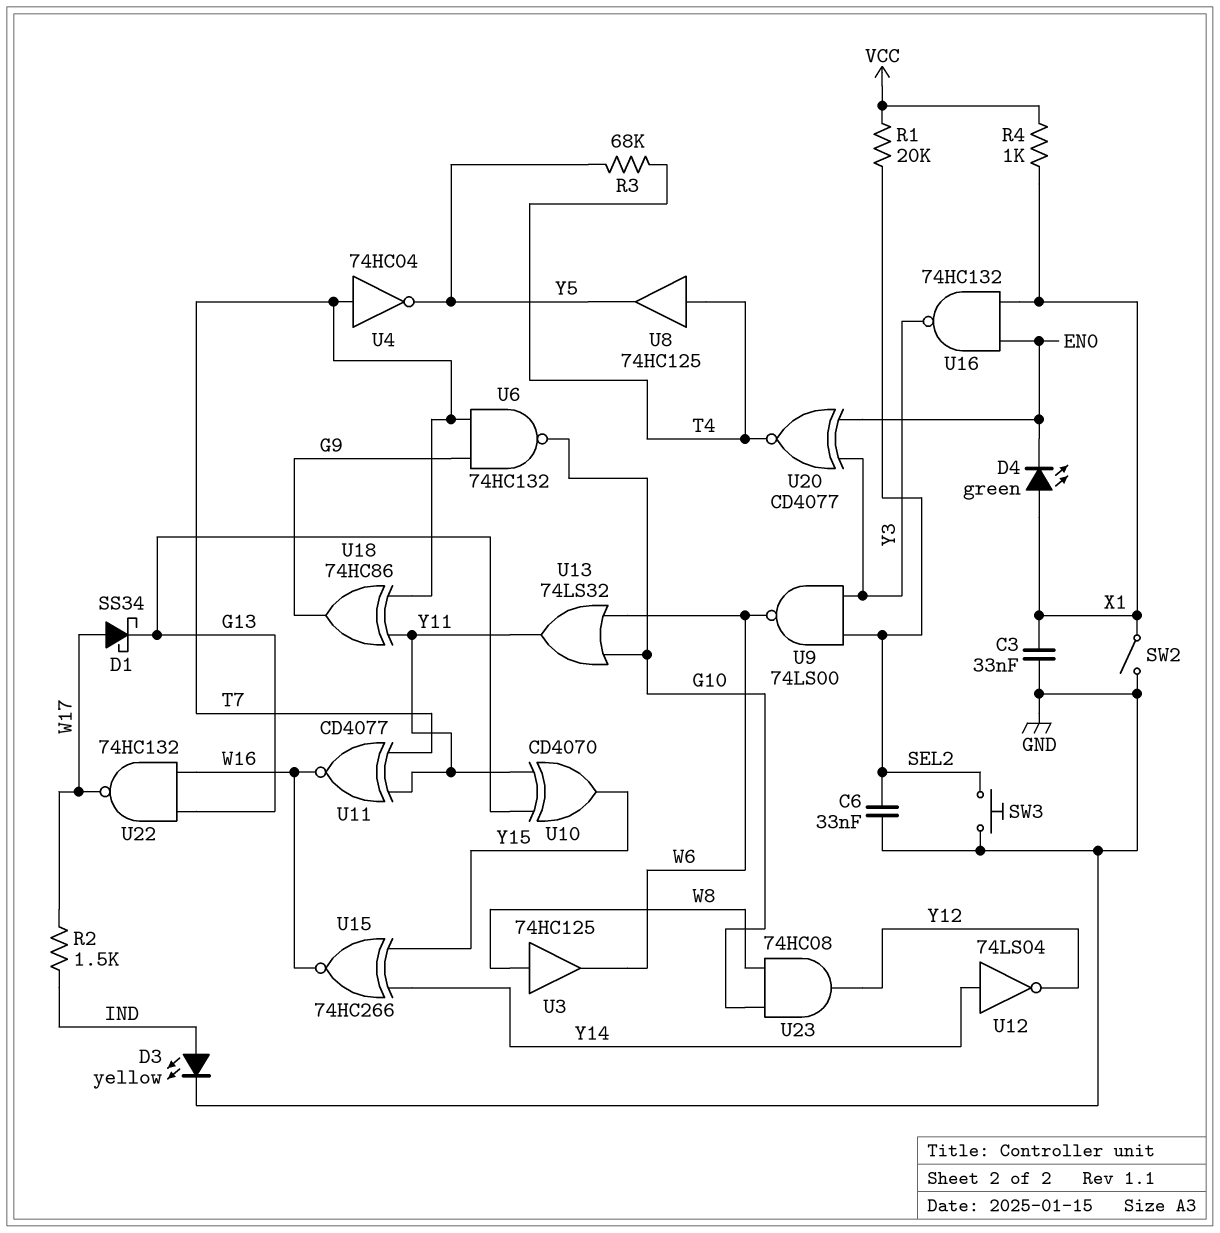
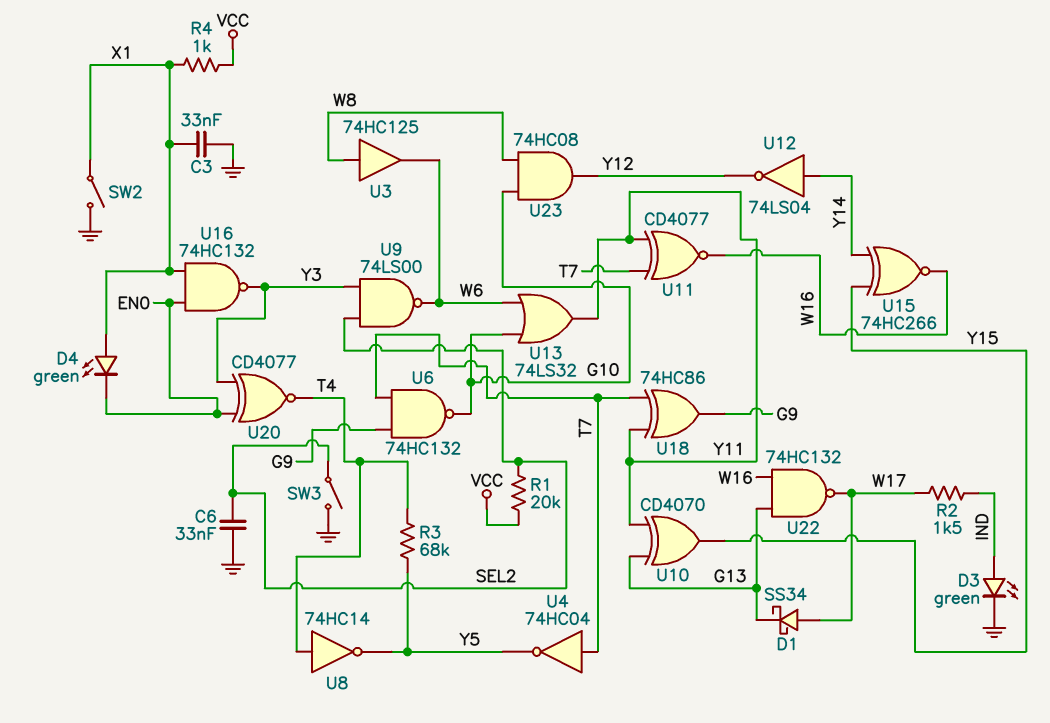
D3: LED yellow (A IND, K GND) -> LED green (A IND, K GND)
SW3: button (GND, SEL2) -> switch (GND, SEL2)
U8: buffer 74HC125 (in T4, out Y5) -> NOT 74HC14 (in T4, out Y5)

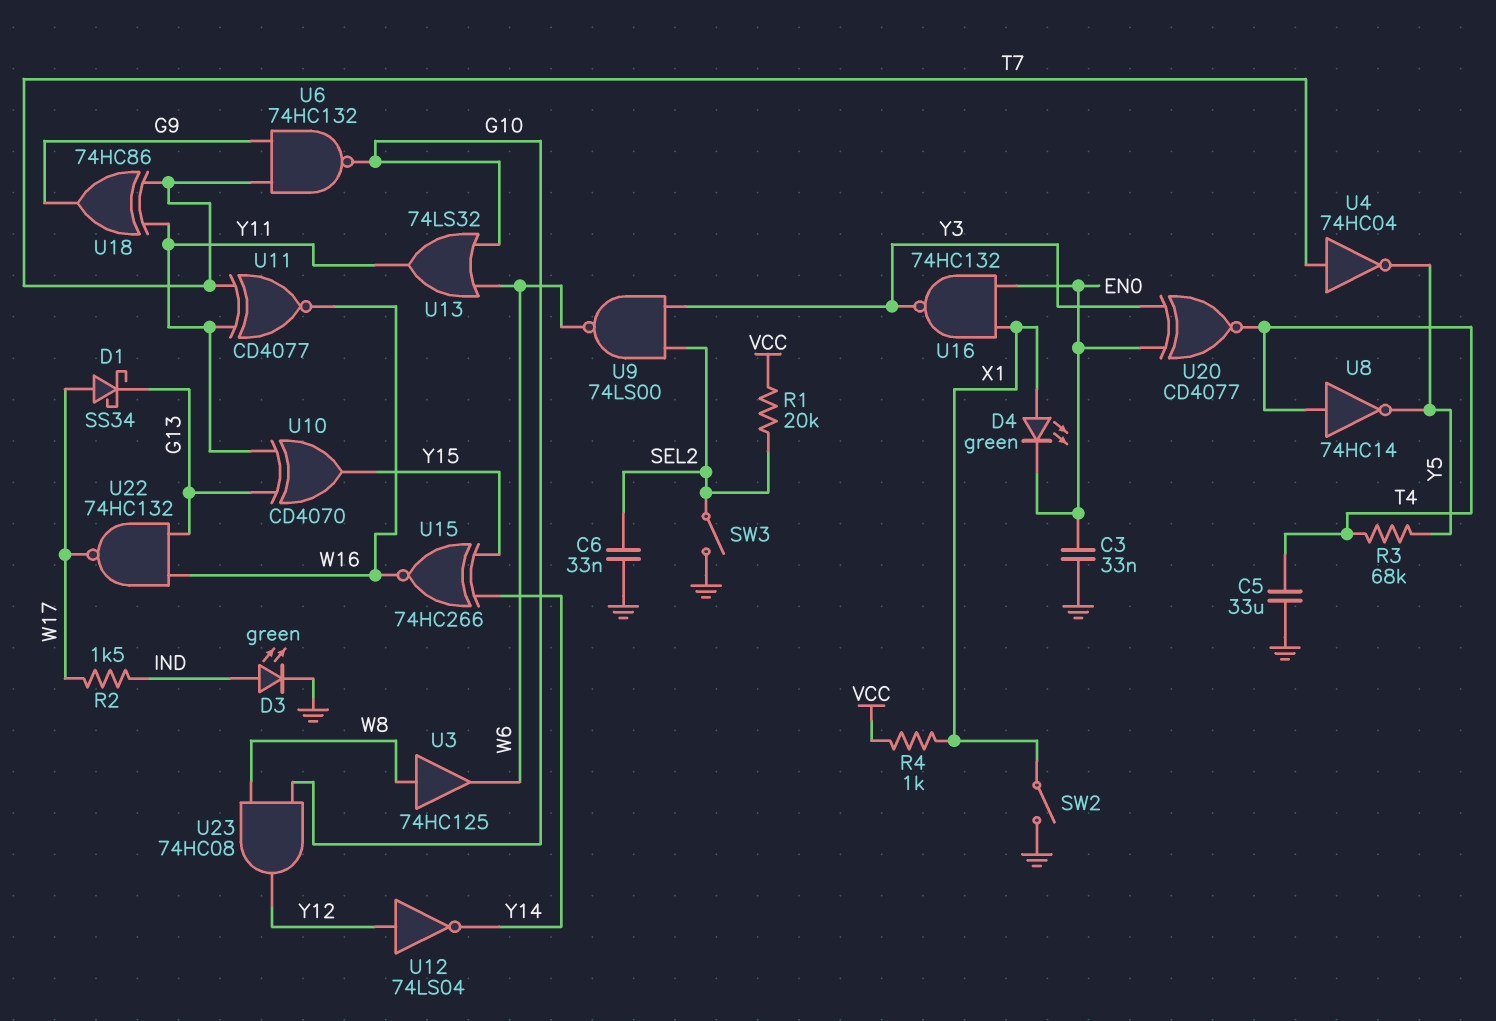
C3: 33nF (GND, X1) -> 33nF (EN0, GND)
C5: none -> 33uF (GND, T4)
U12: NOT 74LS04 (in Y14, out Y12) -> NOT 74LS04 (in Y12, out Y14)

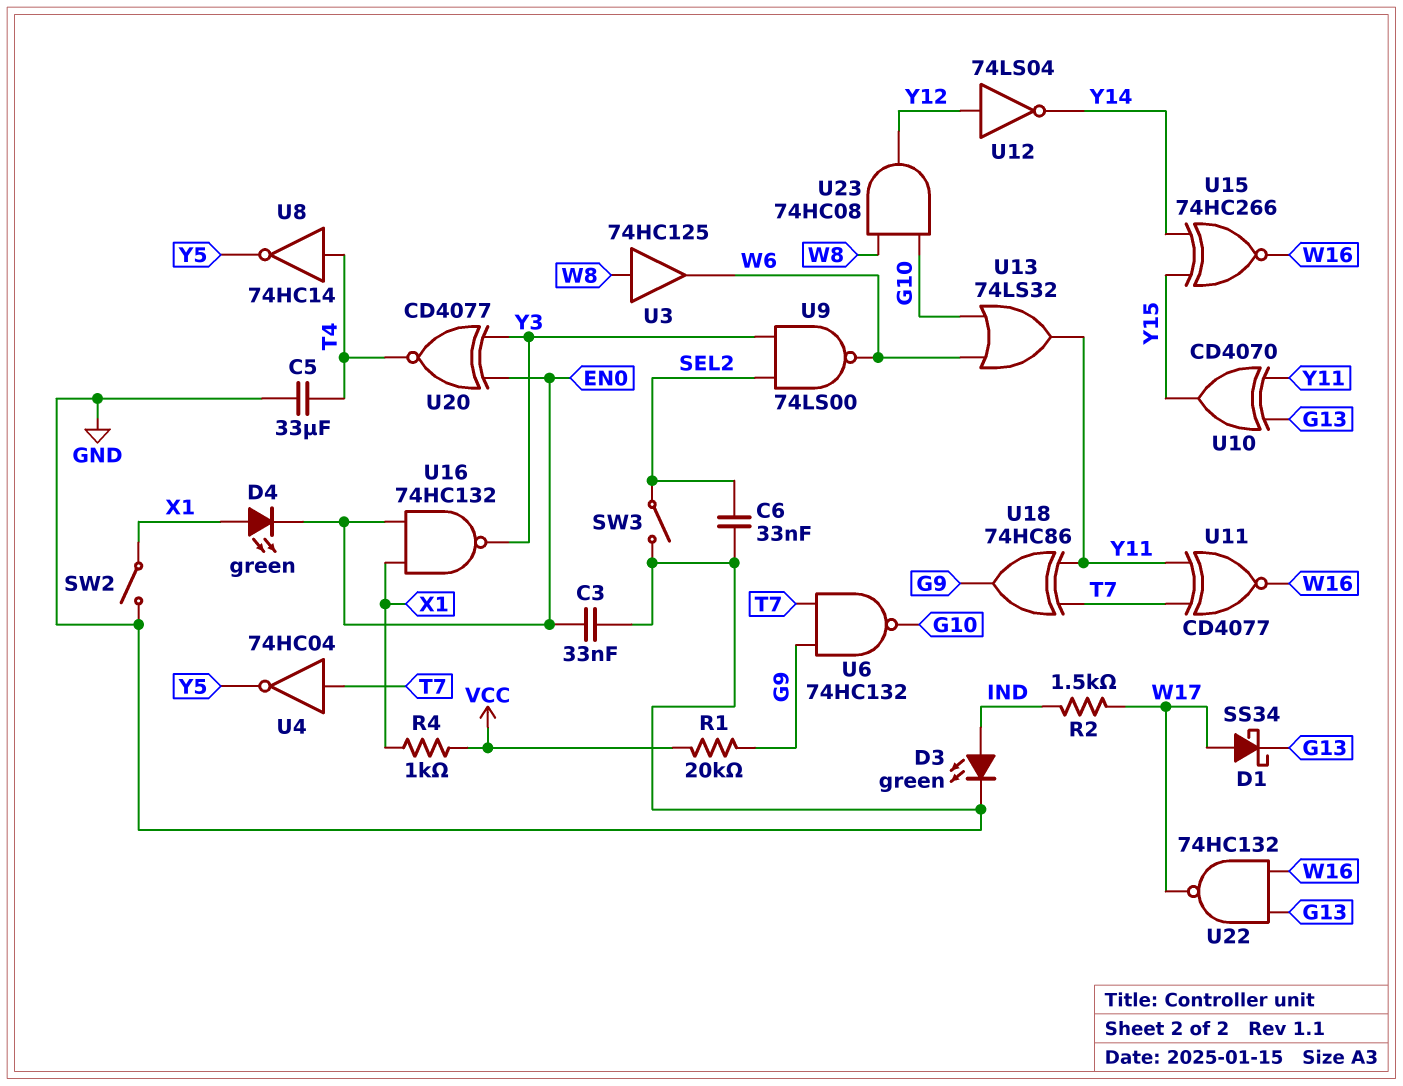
R1: 20k (SEL2, VCC) -> 20k (G9, VCC)
R3: 68k (T4, Y5) -> none

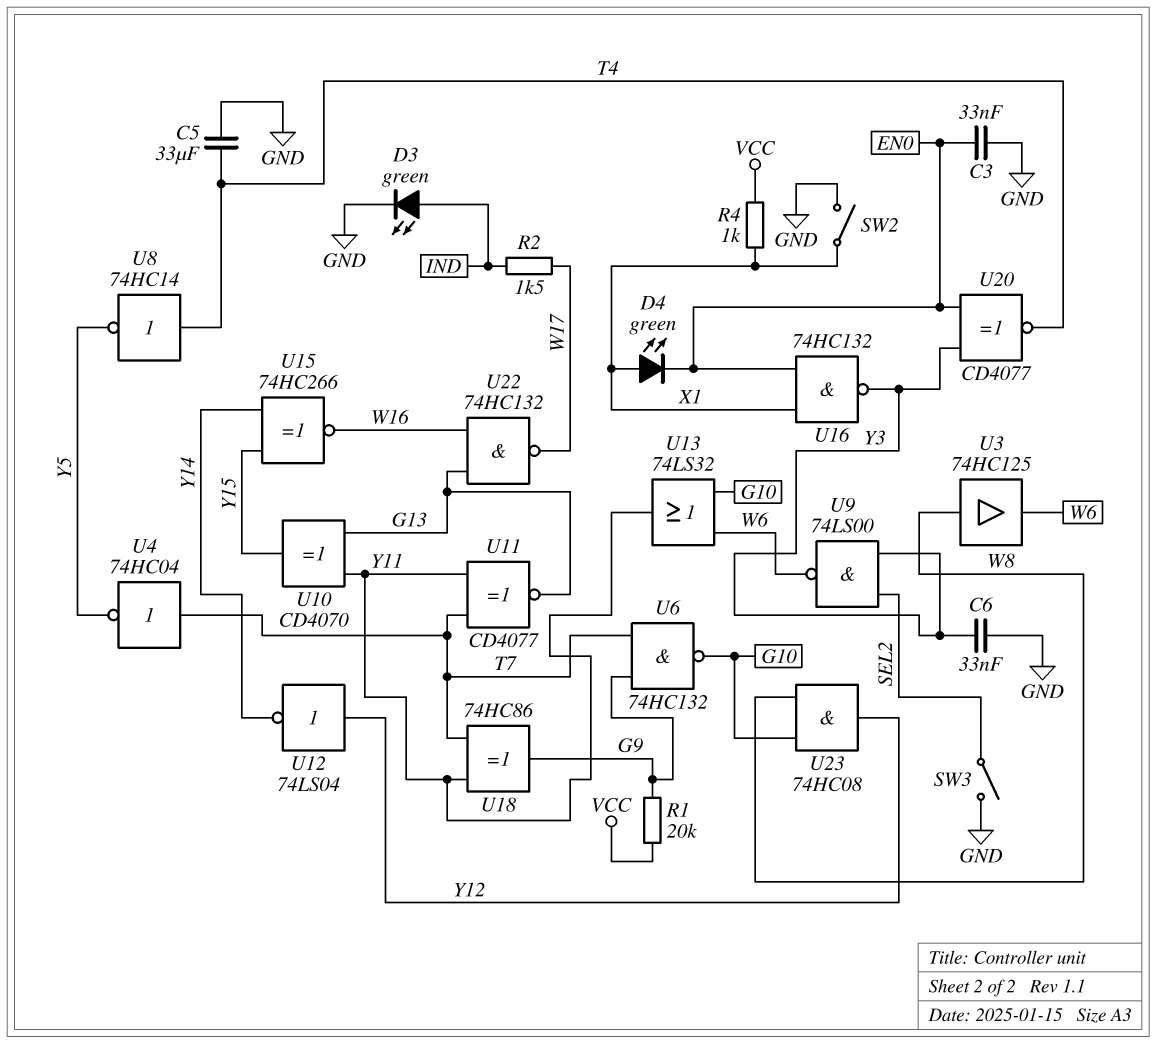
C6: 33nF (GND, SEL2) -> 33nF (GND, Y3)
D1: schottky SS34 (A W17, K G13) -> none
U11: XNOR CD4077 (in T7, in Y11, out W16) -> XNOR CD4077 (in T7, in Y11, out G13)

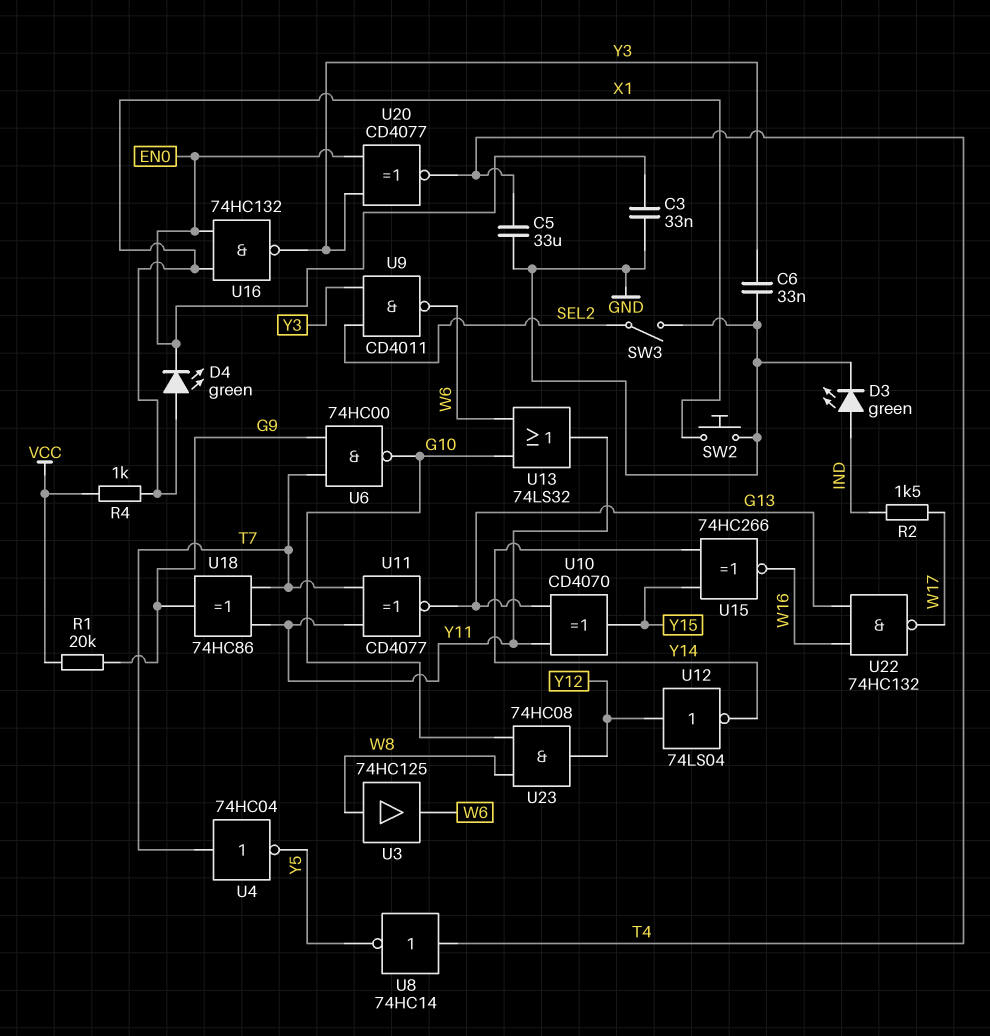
SW2: switch (GND, X1) -> button (GND, X1)
U6: NAND 74HC132 (in G9, in T7, out G10) -> NAND 74HC00 (in G9, in T7, out G10)
U9: NAND 74LS00 (in SEL2, in Y3, out W6) -> NAND CD4011 (in SEL2, in Y3, out W6)

